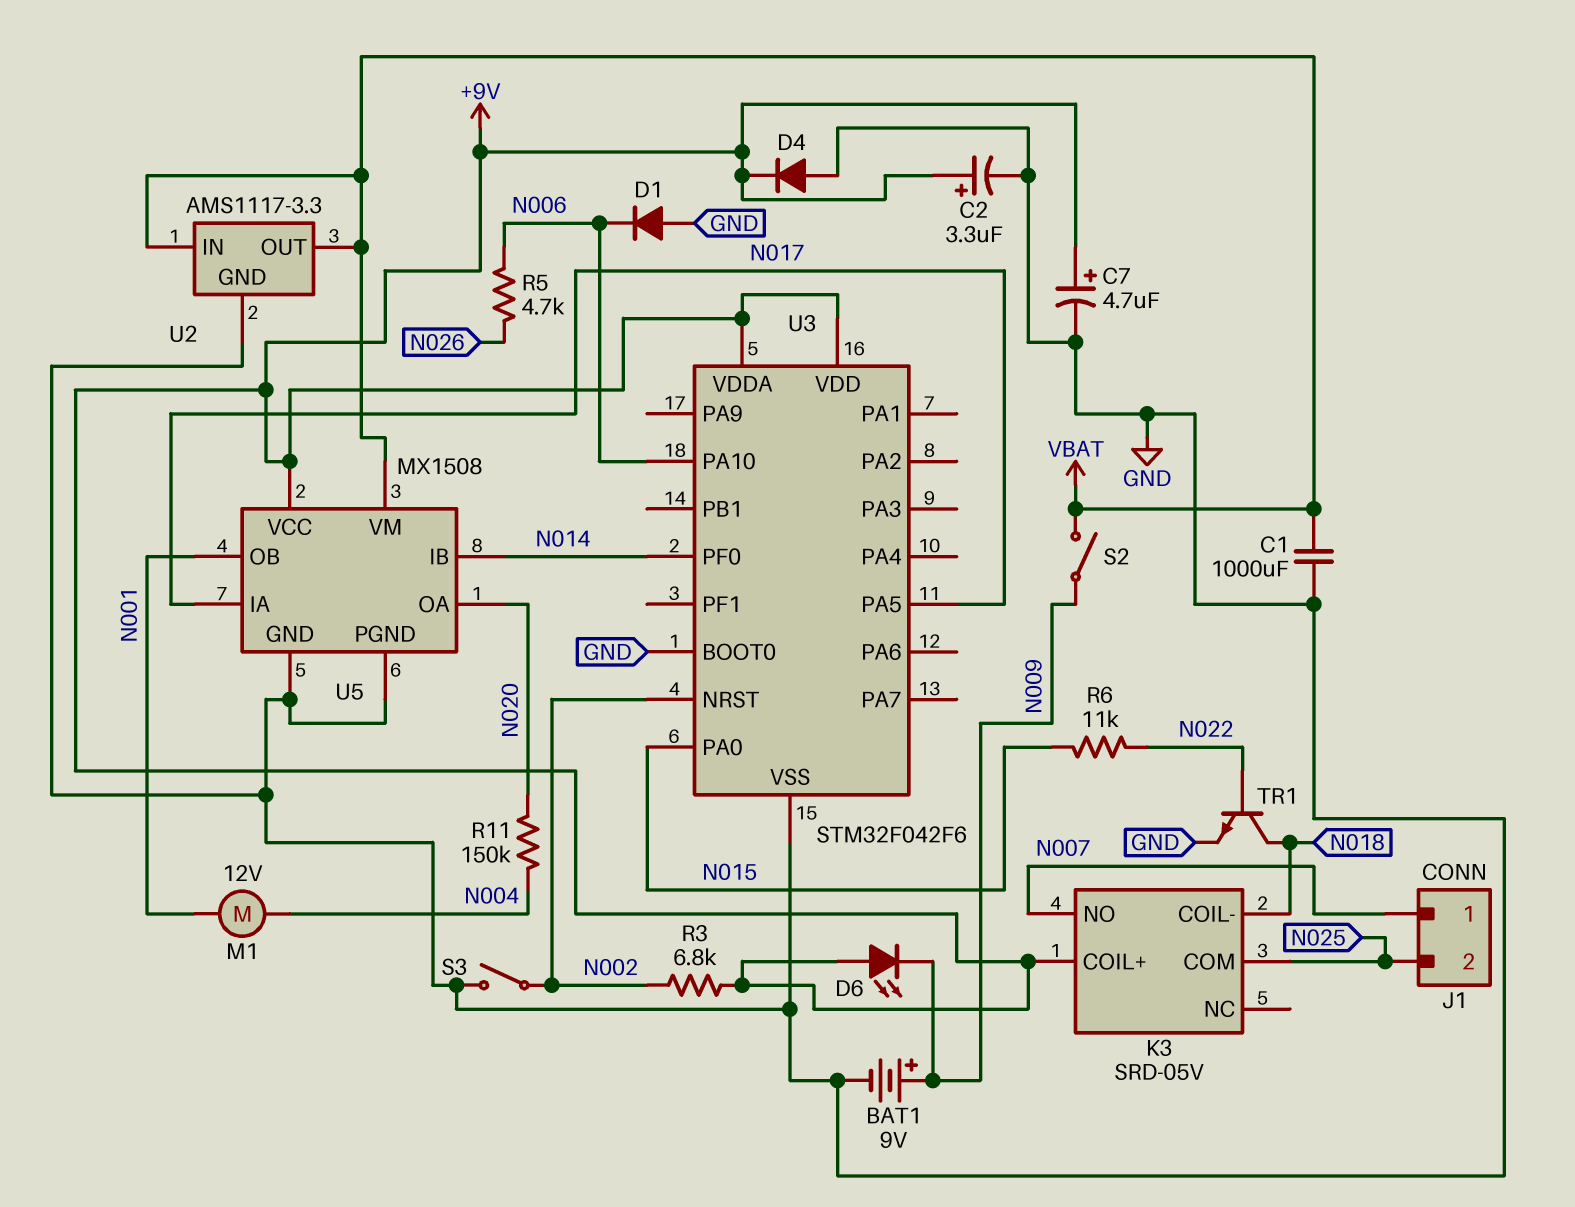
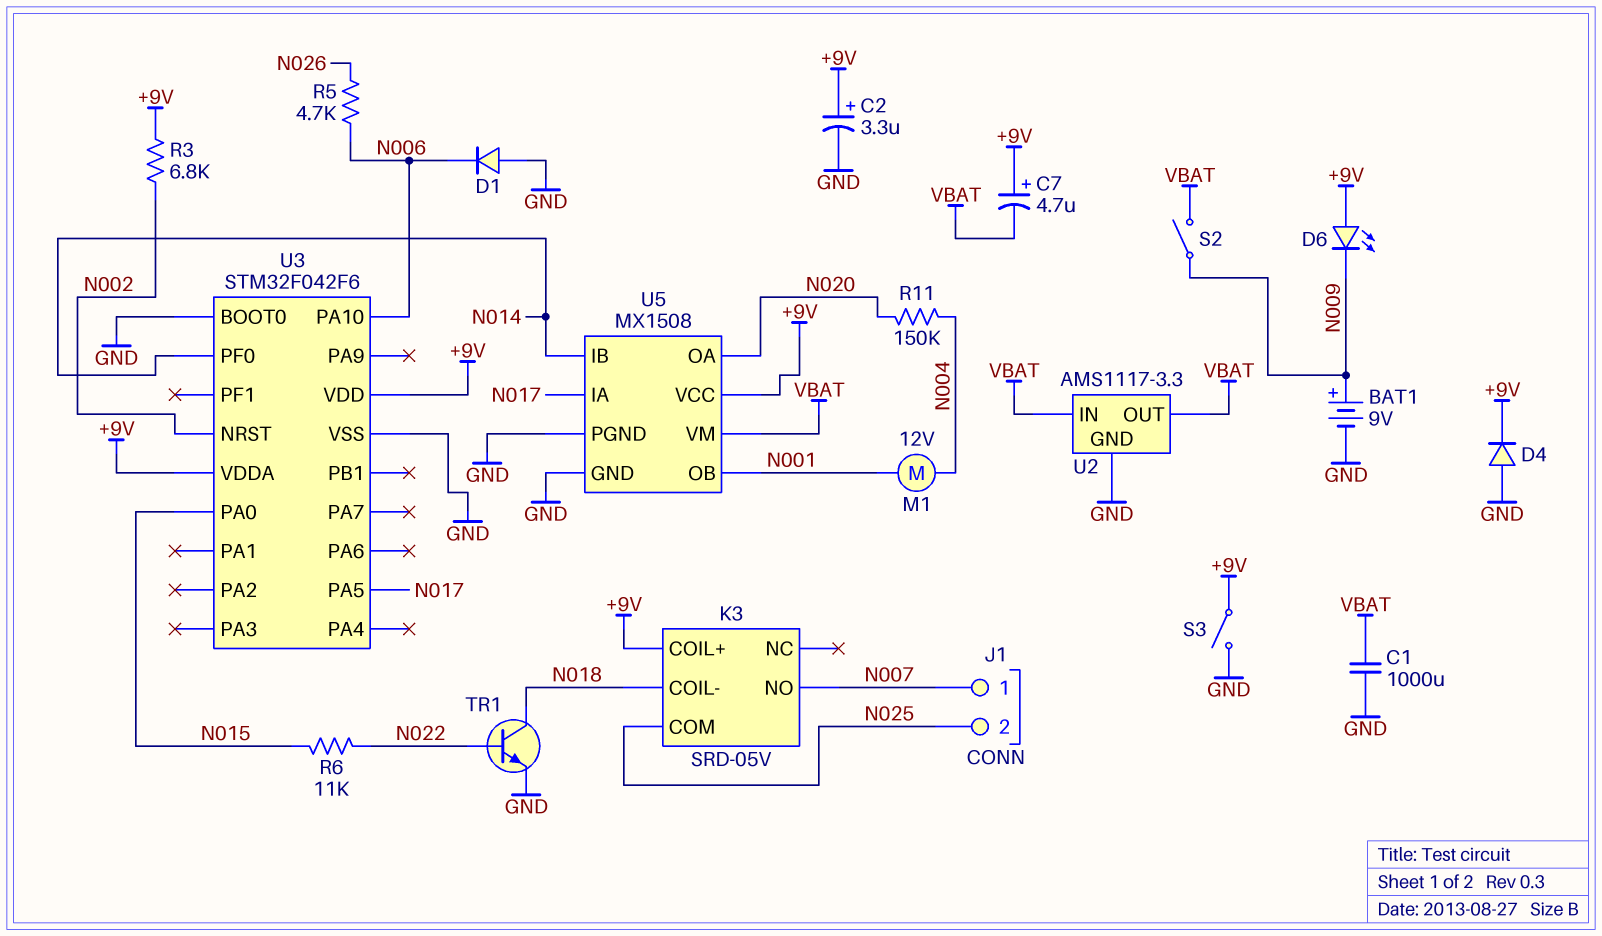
C7: 4.7uF (plus +9V, minus GND) -> 4.7uF (plus +9V, minus VBAT)
S3: switch (GND, N002) -> switch (+9V, GND)

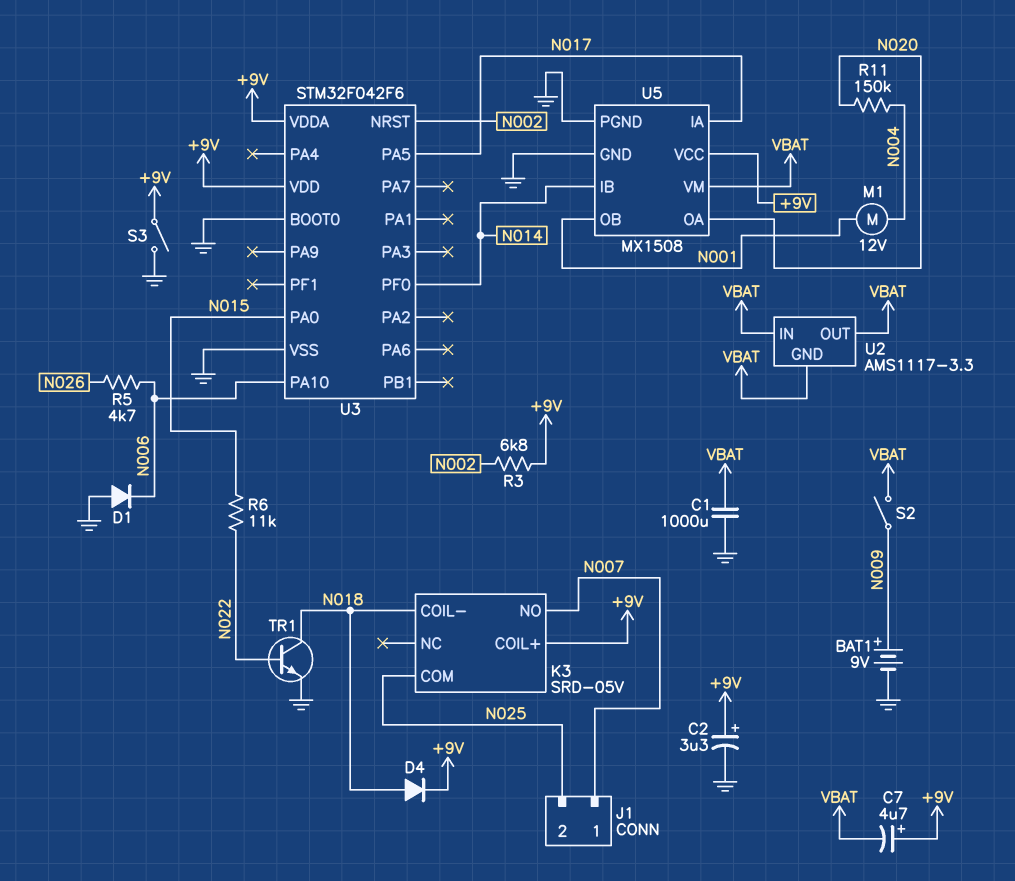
D4: diode (A GND, K +9V) -> diode (A N018, K +9V)
D6: LED (A +9V, K N009) -> none
U2 pin GND: GND -> VBAT

